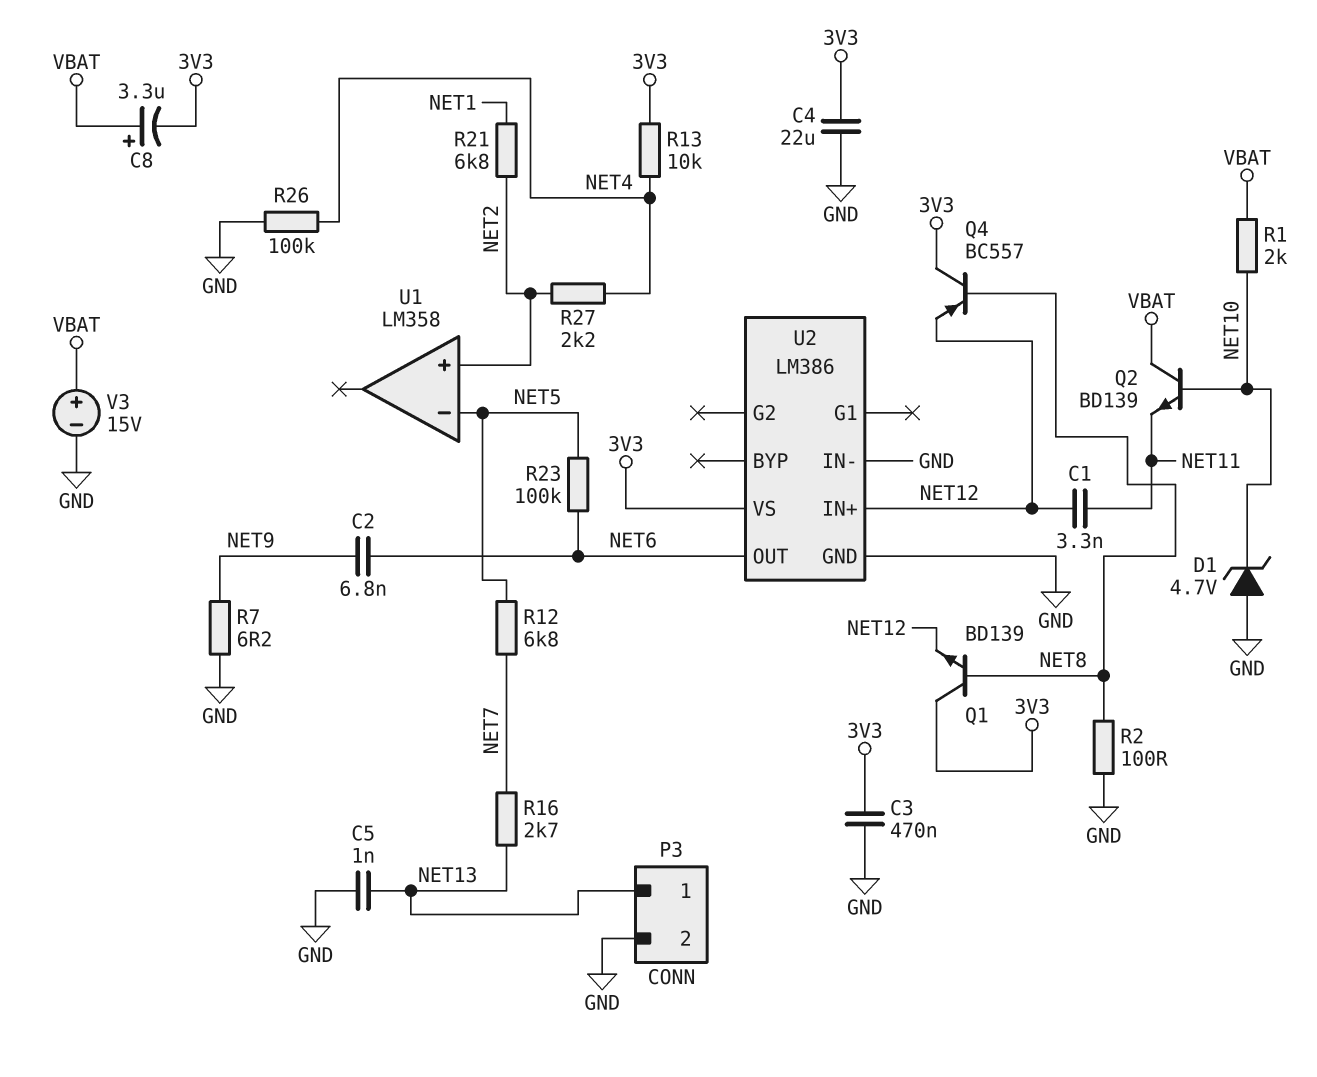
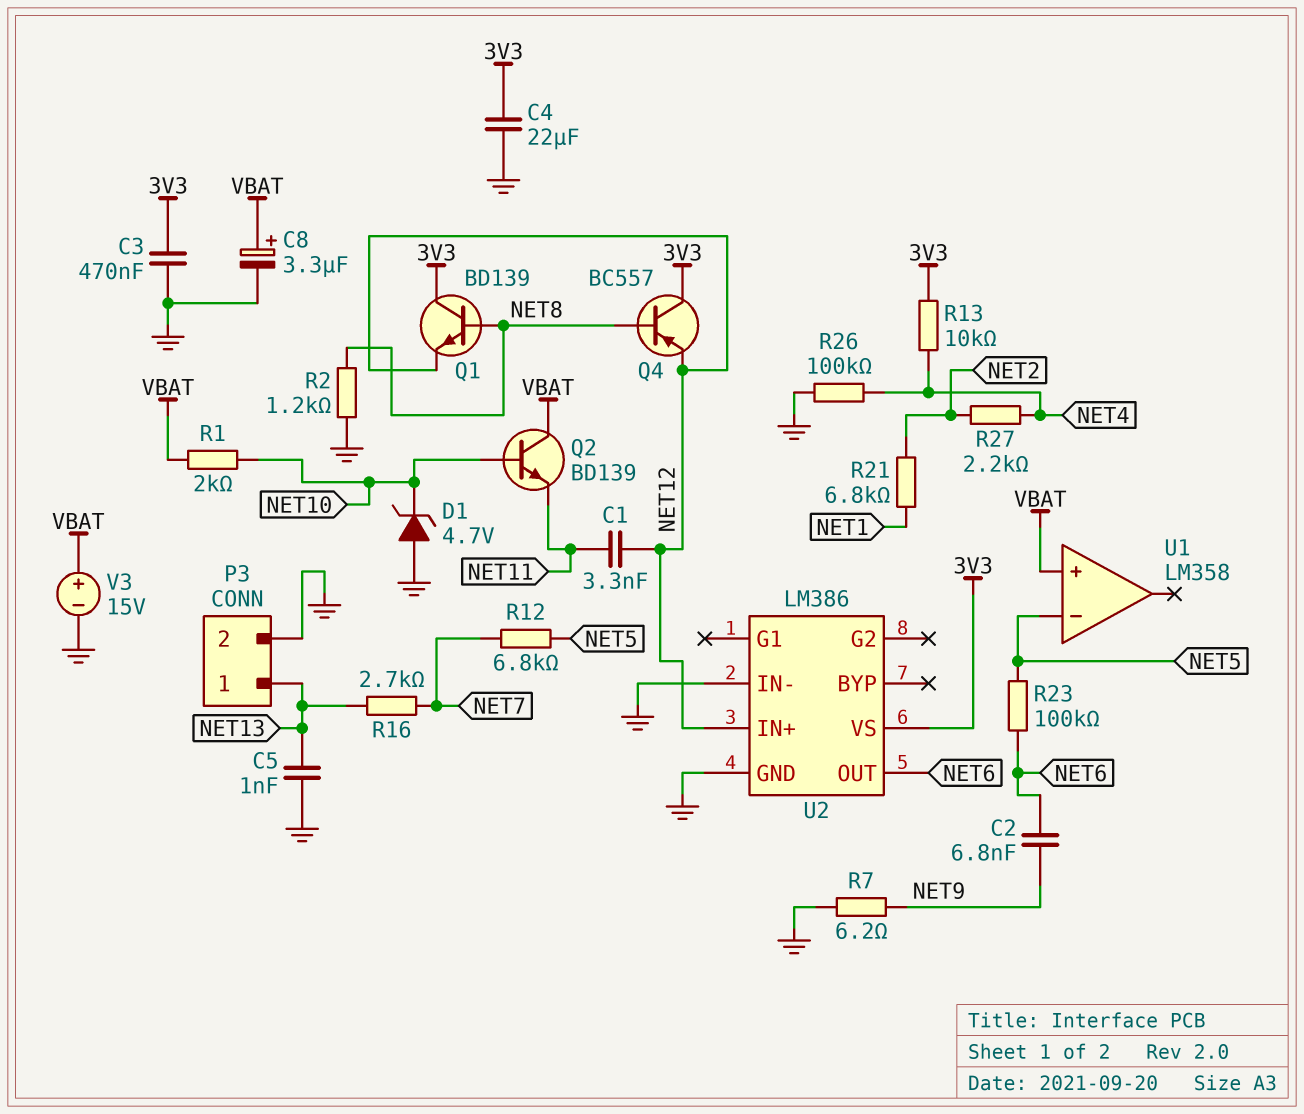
C8: 3.3uF (plus VBAT, minus 3V3) -> 3.3uF (plus VBAT, minus GND)
R2: 100 (GND, NET8) -> 1.2k (GND, NET8)
U1 pin in+: NET2 -> VBAT

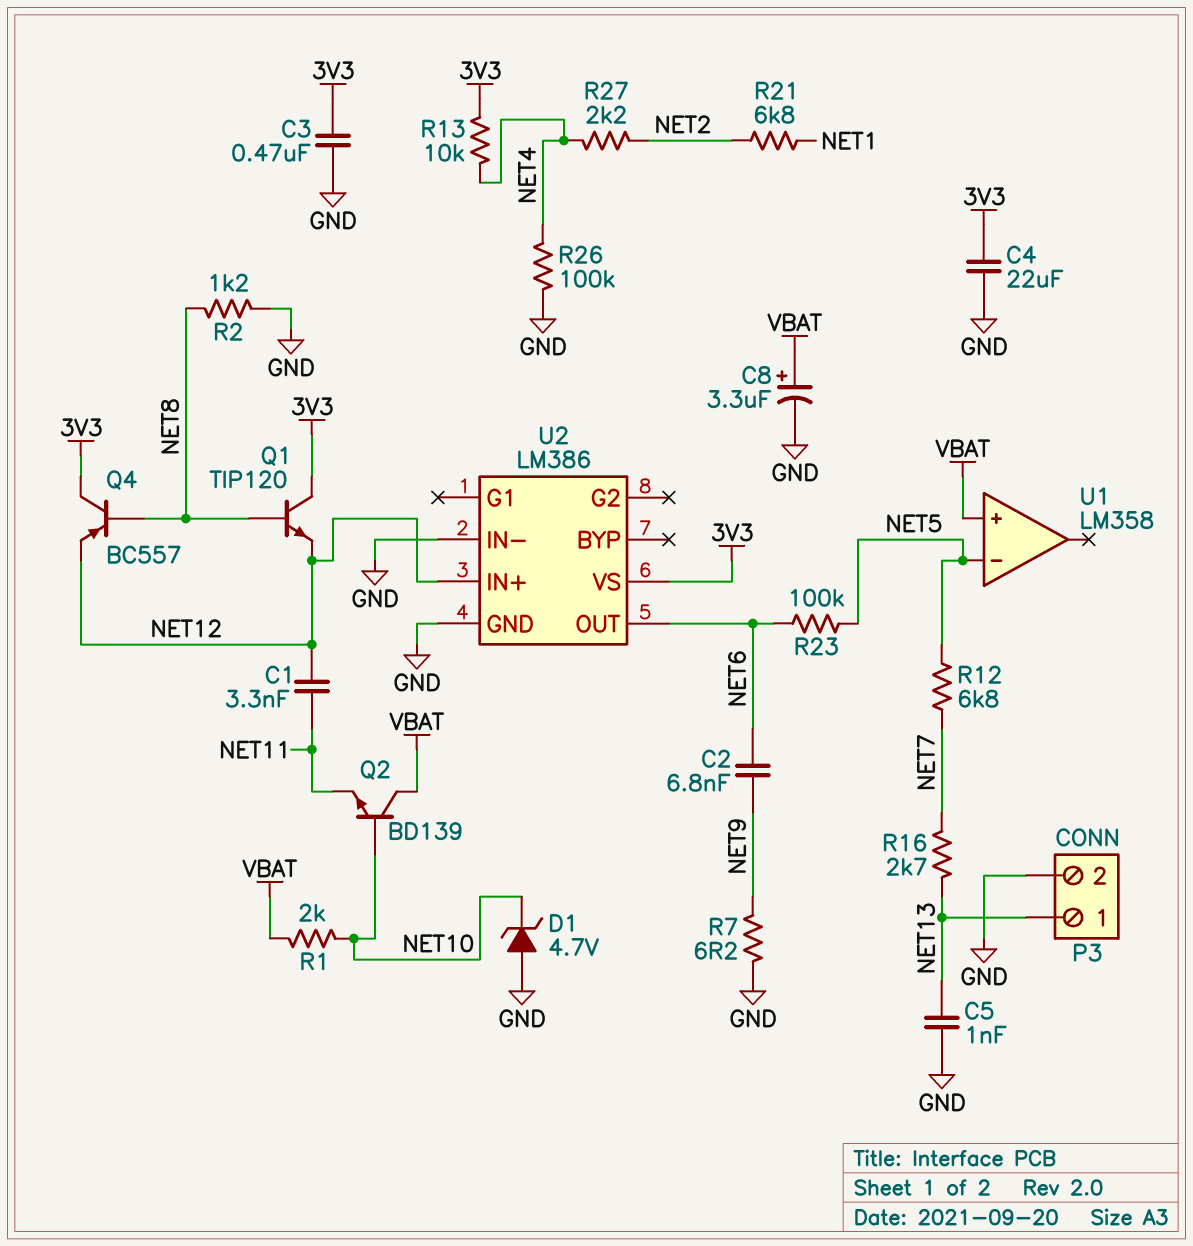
Q1: NPN BD139 (B NET8, C 3V3, E NET12) -> NPN TIP120 (B NET8, C 3V3, E NET12)
V3: 15V (plus VBAT, minus GND) -> none

